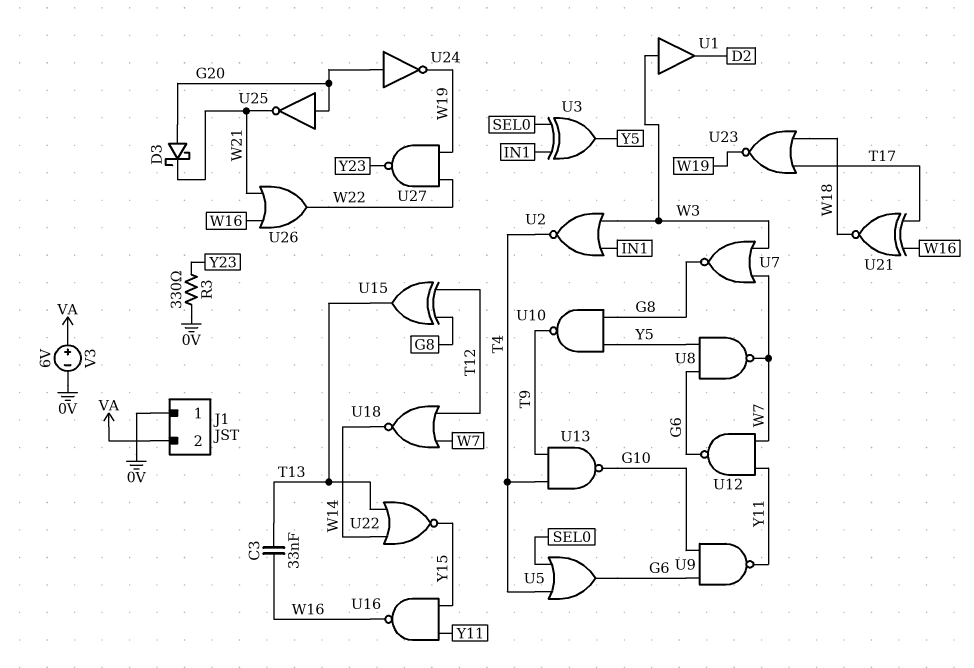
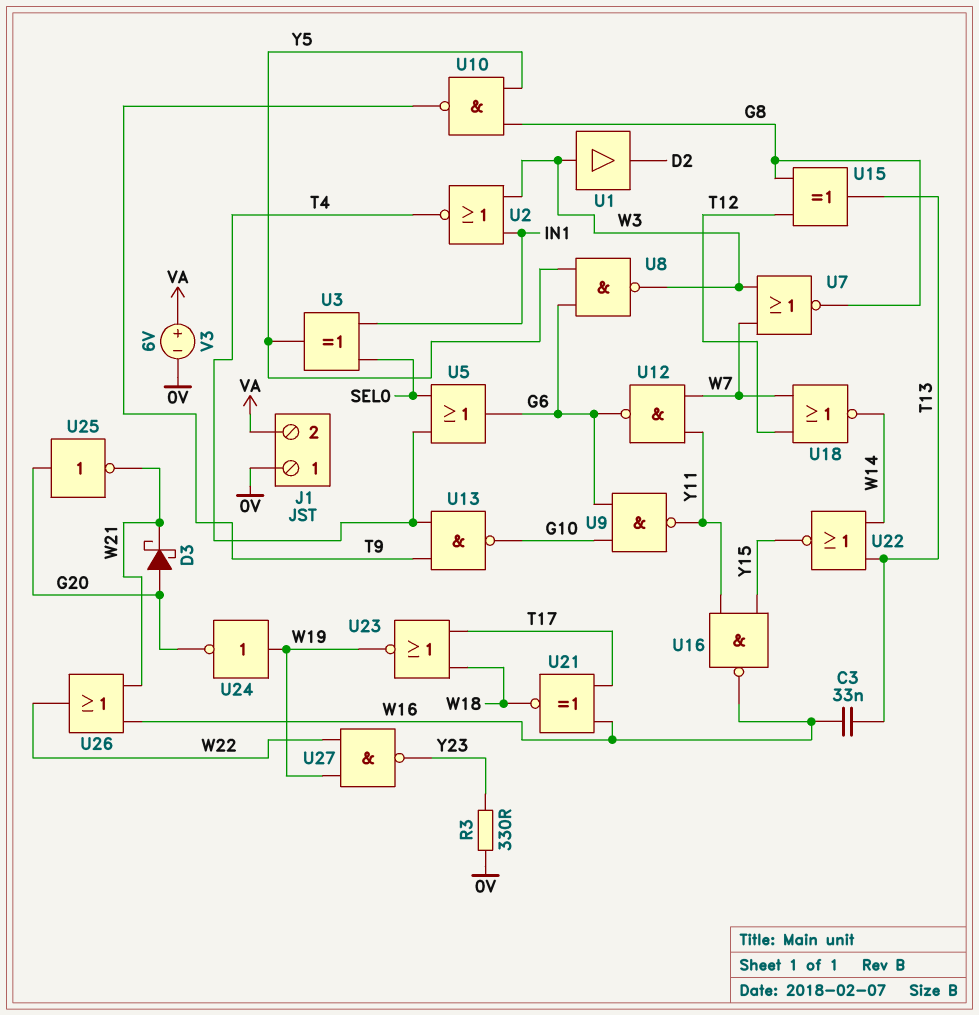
U8: NAND (in G6, in Y5, out W7) -> NAND (in G6, in Y5, out W3)
U24: NOT (in G20, out W19) -> NOT (in W19, out G20)

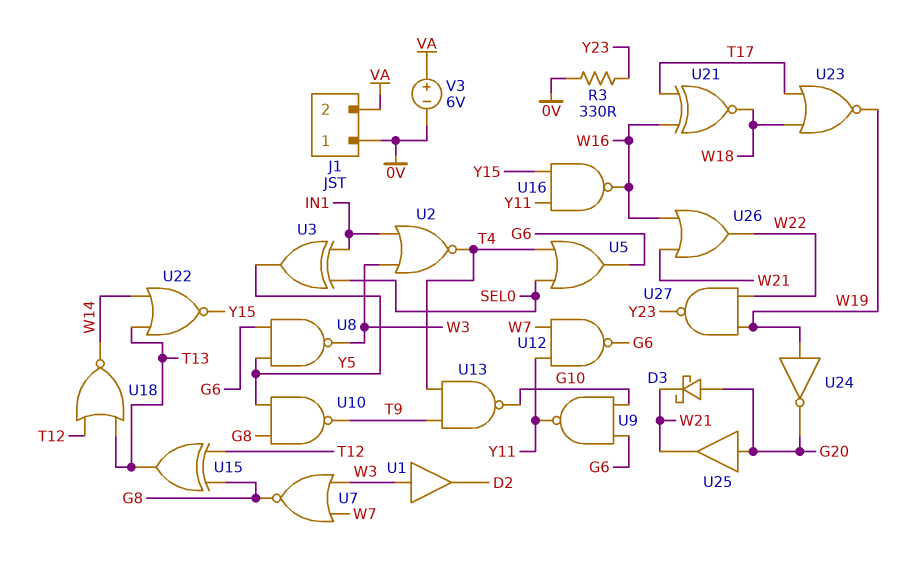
C3: 33nF (T13, W16) -> none
U18: NOR (in T12, in W7, out W14) -> NOR (in T12, in T13, out W14)
U25: NOT (in G20, out W21) -> buffer (in G20, out W21)

